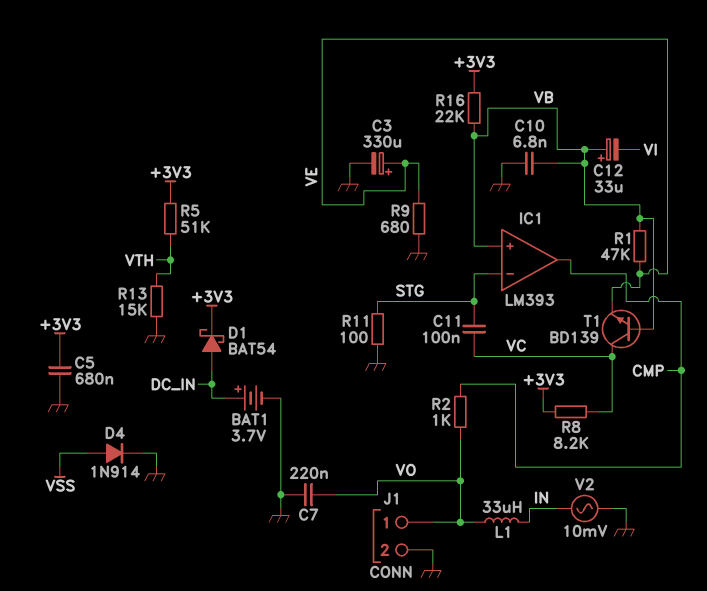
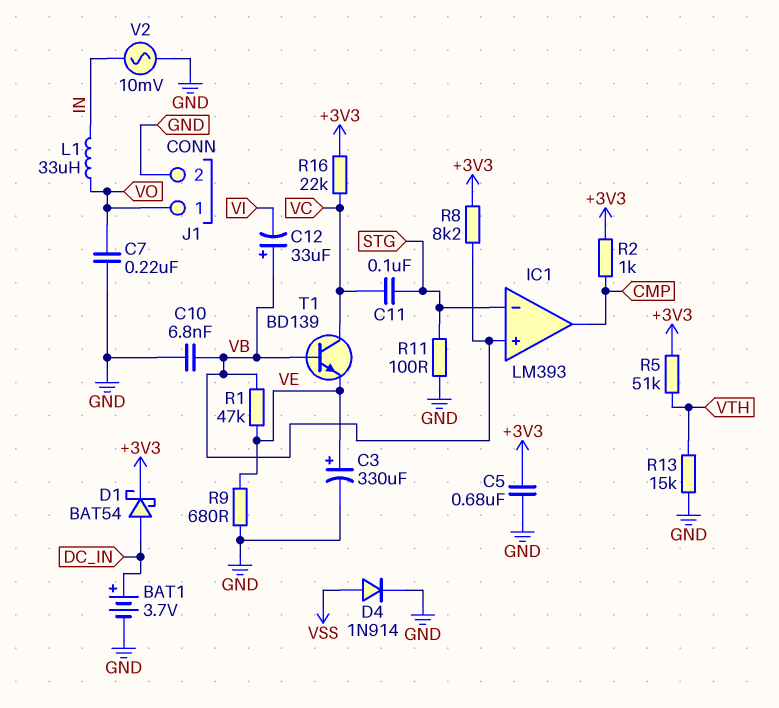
R2: 1k (CMP, VO) -> 1k (+3V3, CMP)
R8: 8.2k (+3V3, VC) -> 8.2k (+3V3, VB)
R16: 22k (+3V3, VB) -> 22k (+3V3, VC)

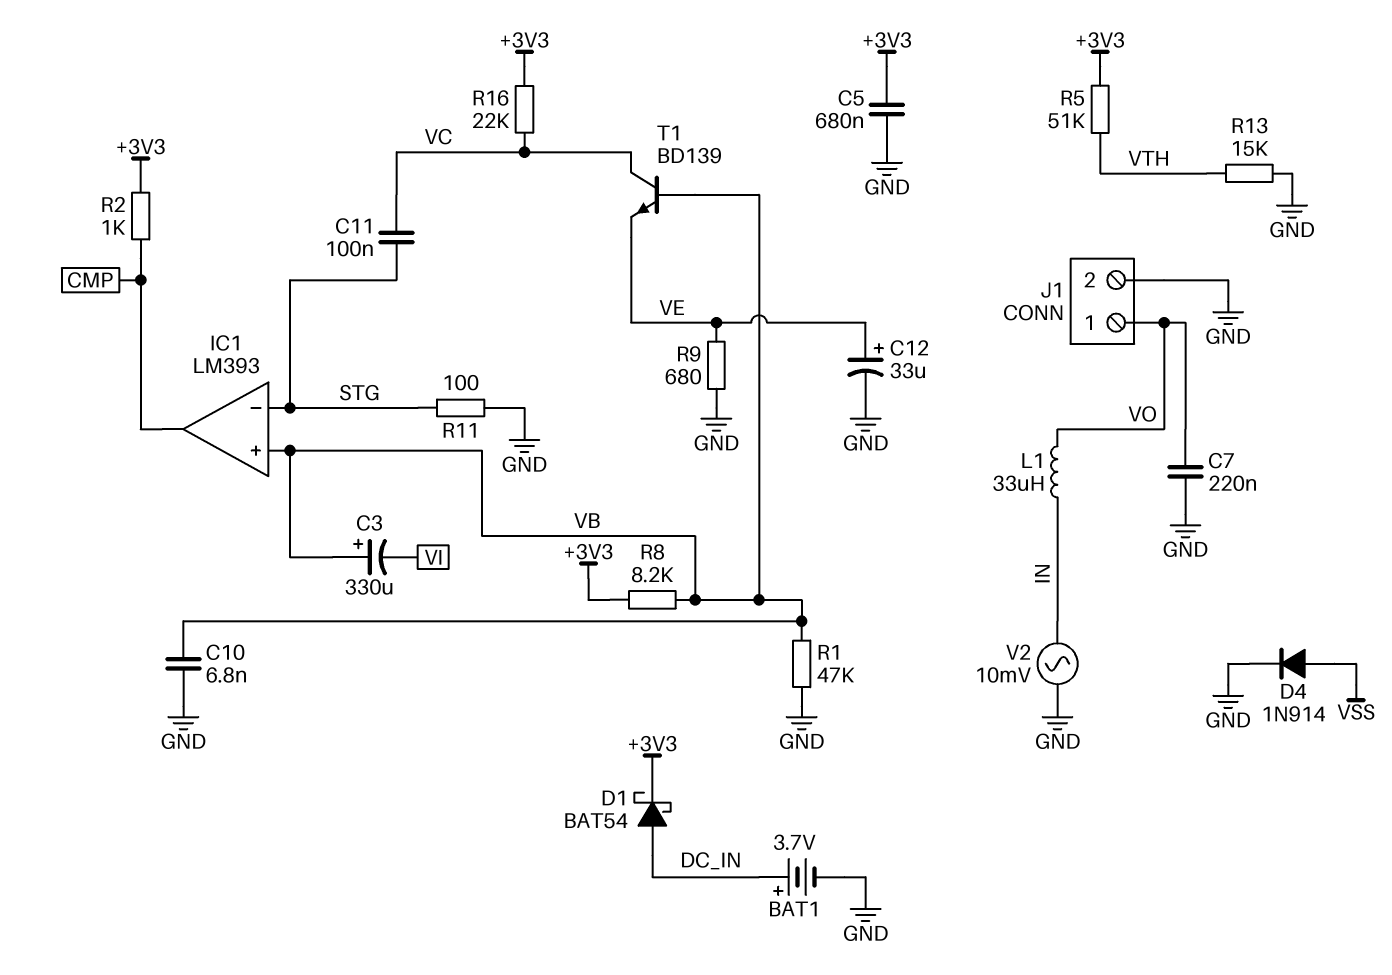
C3: 330uF (plus VE, minus GND) -> 330uF (plus VB, minus VI)
C12: 33uF (plus VB, minus VI) -> 33uF (plus VE, minus GND)
R1: 47k (VB, VE) -> 47k (GND, VB)

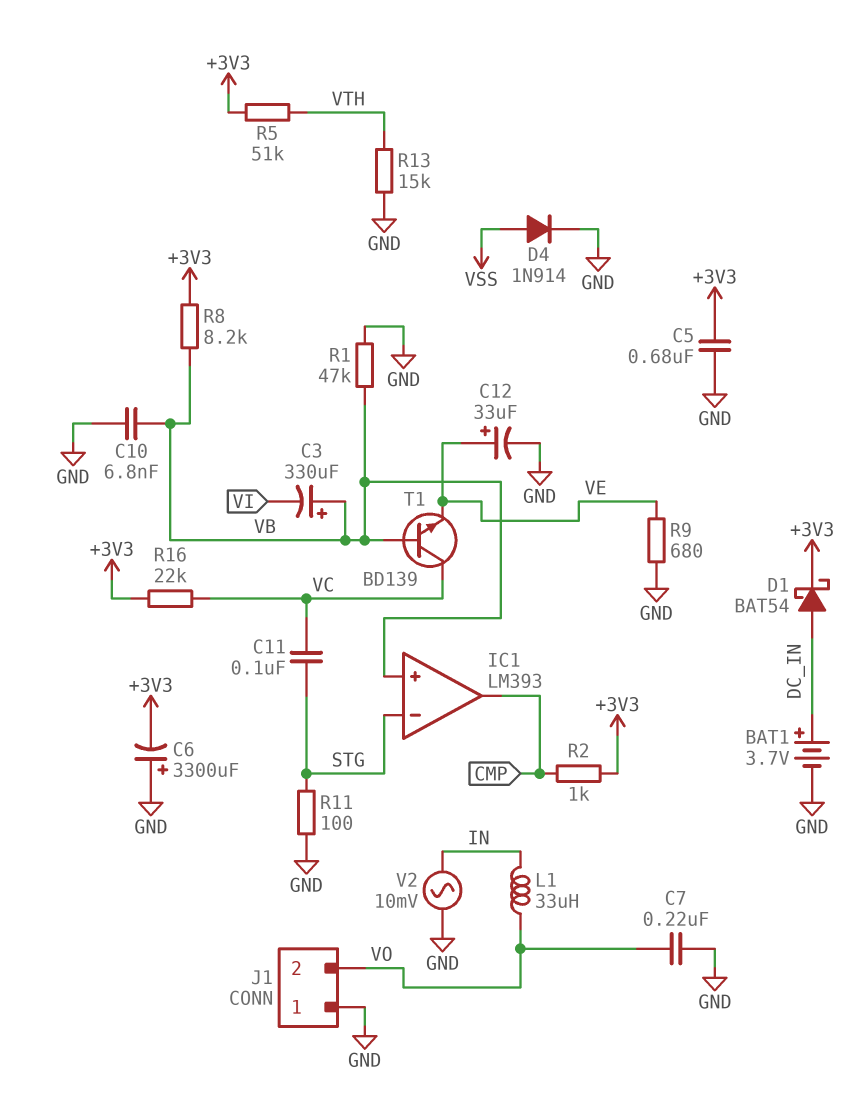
C6: none -> 3300uF (plus GND, minus +3V3)
J1 pin 1: VO -> GND
J1 pin 2: GND -> VO

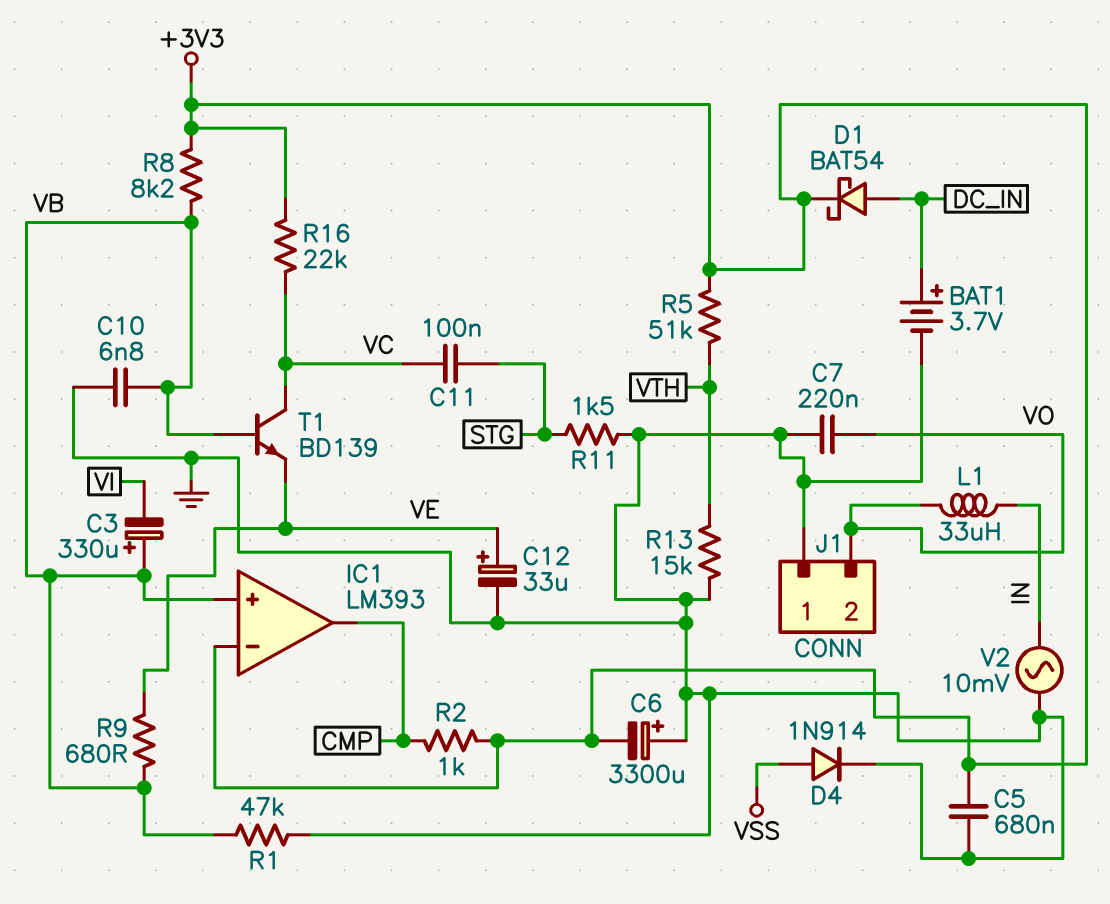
IC1 pin in-: STG -> +3V3
R9: 680 (GND, VE) -> 680 (VB, VE)
R11: 100 (GND, STG) -> 1.5k (GND, STG)

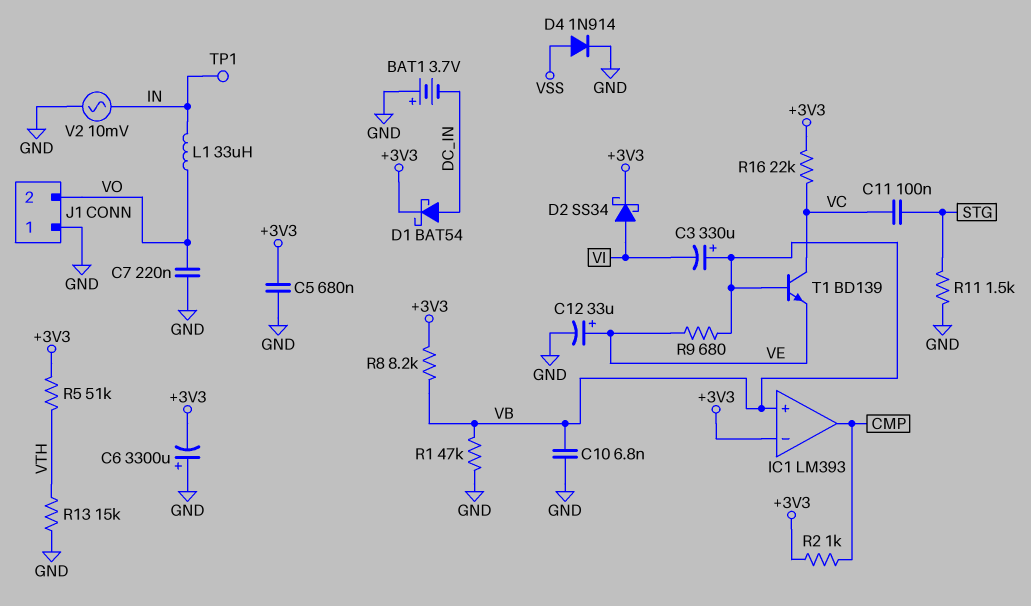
BAT1: 3.7V (plus DC_IN, minus GND) -> 3.7V (plus GND, minus DC_IN)
D2: none -> schottky SS34 (A VI, K +3V3)
TP1: none -> test point (IN)

